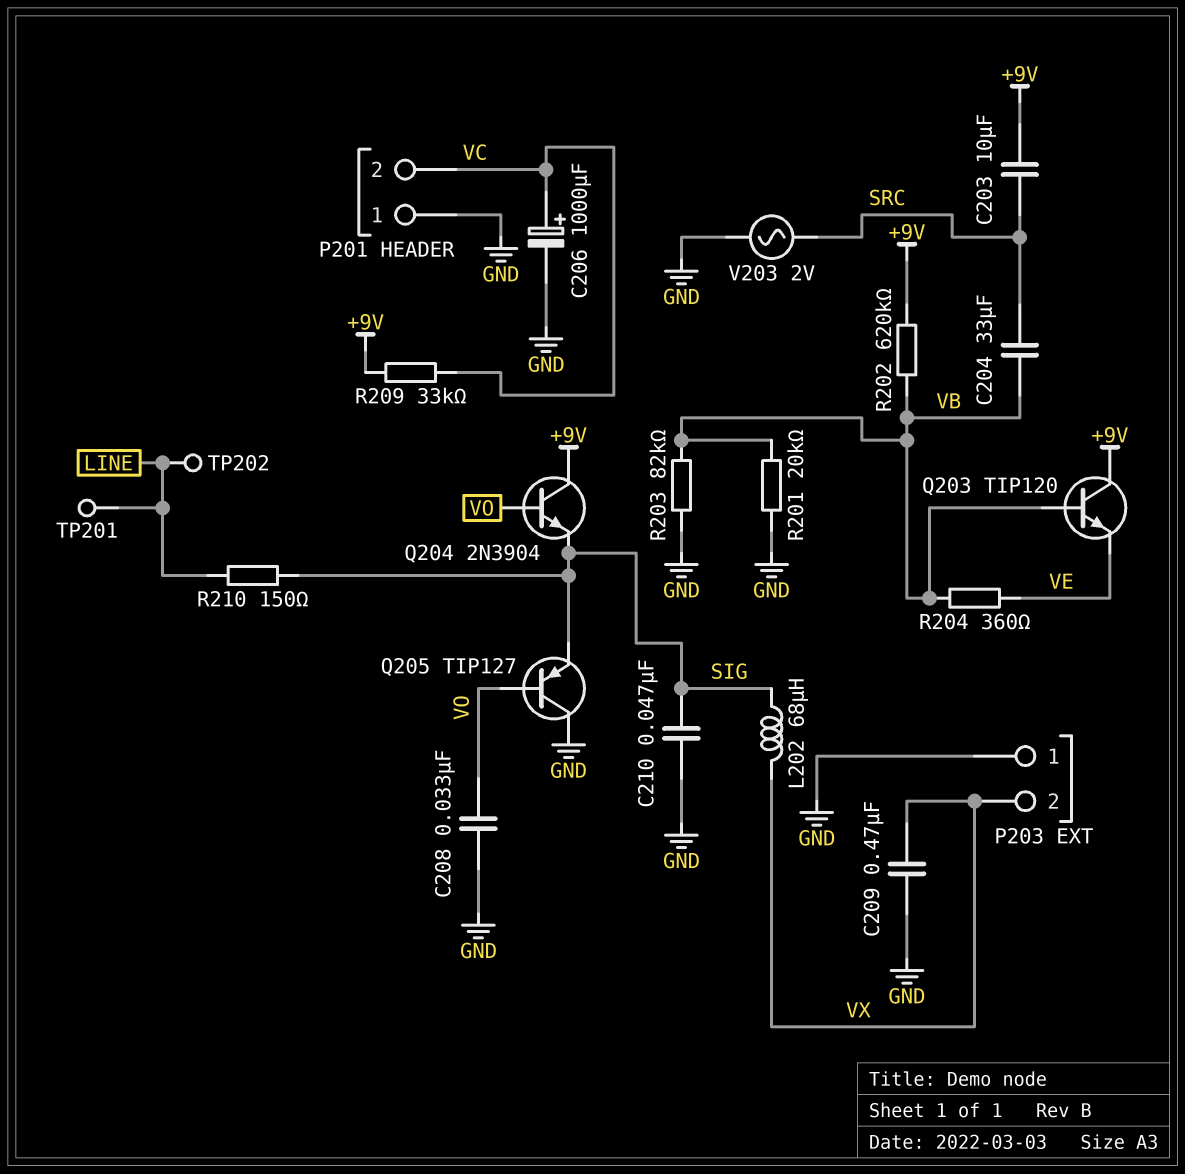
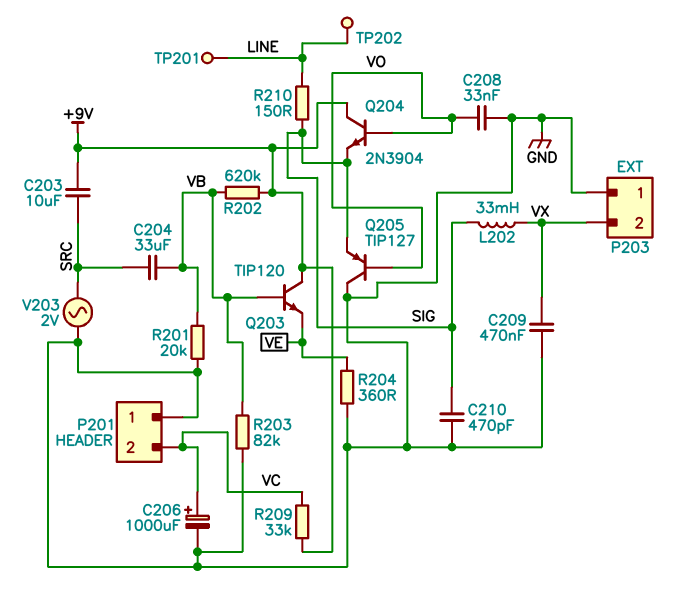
C210: 47nF (GND, SIG) -> 470pF (GND, SIG)
L202: 68uH (SIG, VX) -> 33mH (SIG, VX)
R204: 360 (VB, VE) -> 360 (GND, VE)

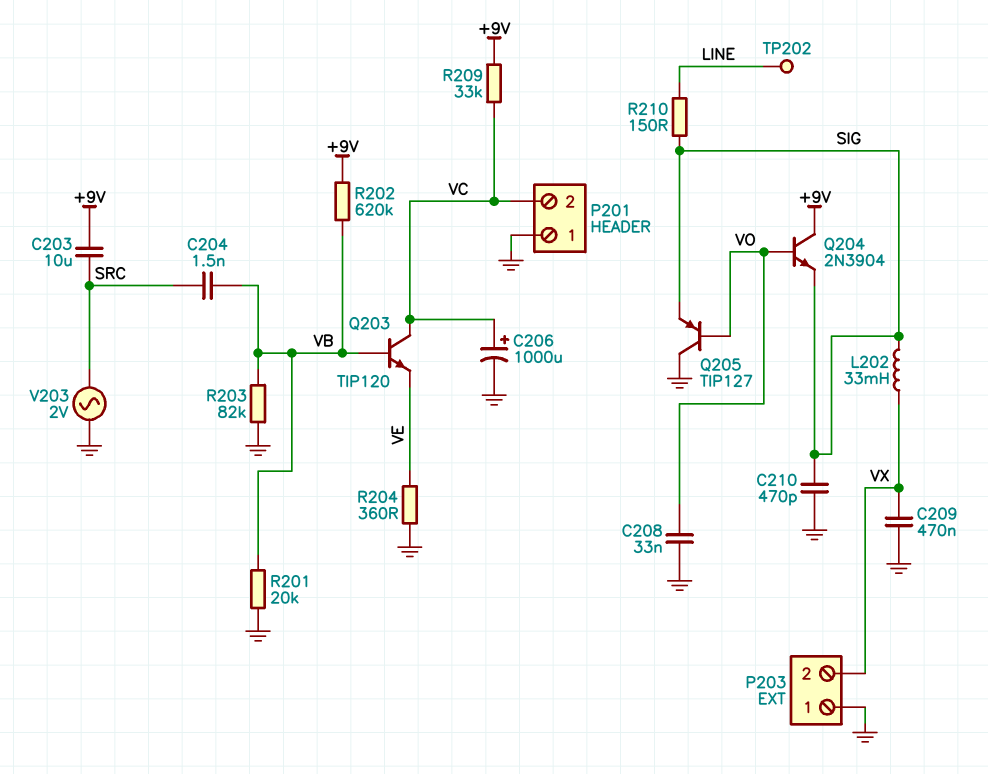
C204: 33uF (SRC, VB) -> 1.5nF (SRC, VB)
Q203: NPN TIP120 (B VB, C +9V, E VE) -> NPN TIP120 (B VB, C VC, E VE)
TP201: test point (LINE) -> none

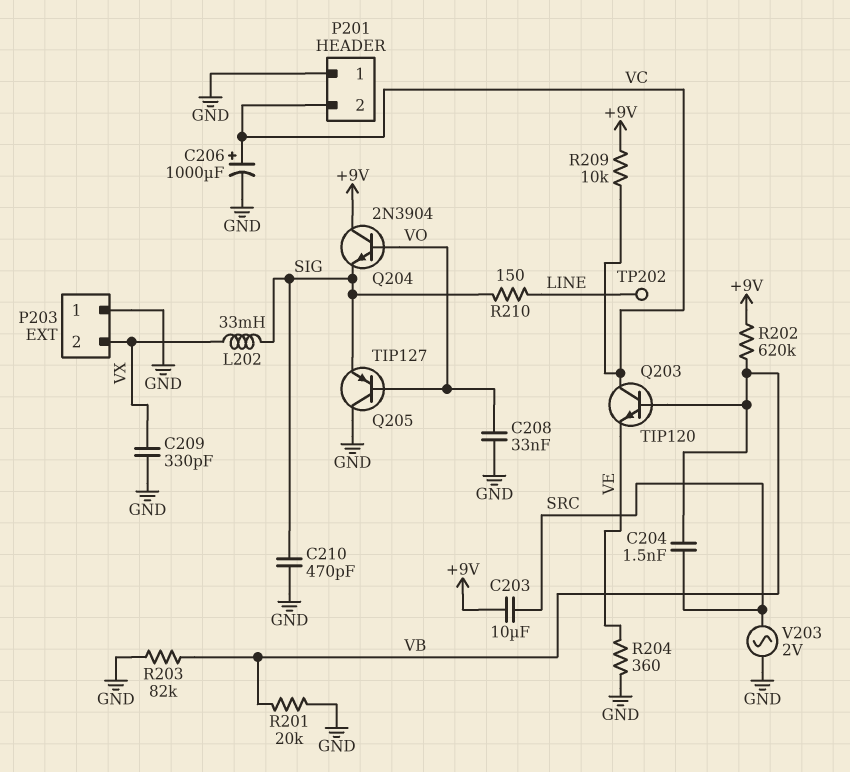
C209: 470nF (GND, VX) -> 330pF (GND, VX)
R209: 33k (+9V, VC) -> 10k (+9V, VC)

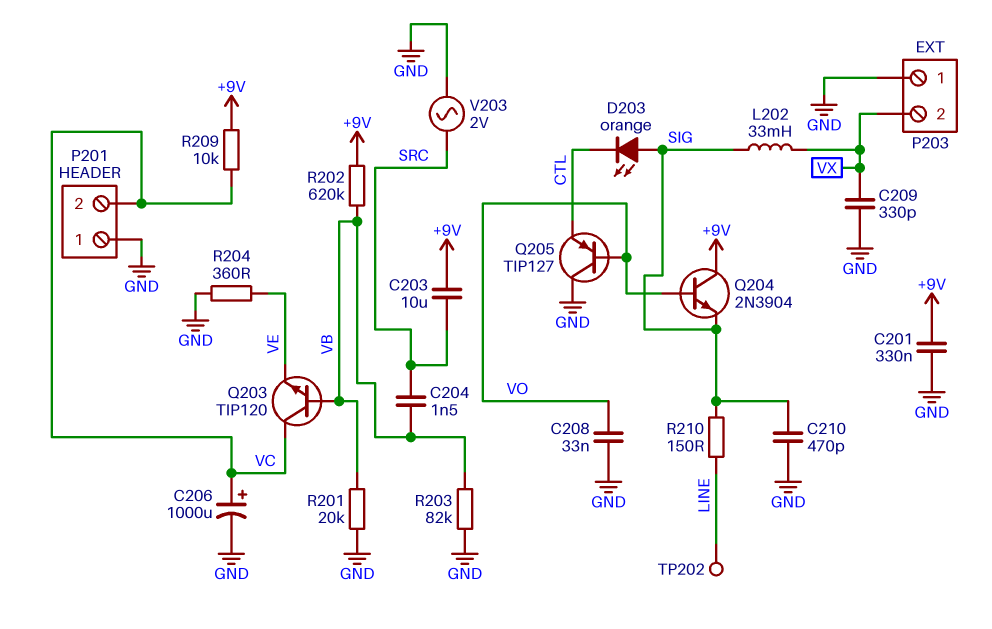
C201: none -> 330nF (+9V, GND)
D203: none -> LED orange (A SIG, K CTL)
Q205: PNP TIP127 (B VO, C GND, E SIG) -> PNP TIP127 (B VO, C GND, E CTL)

